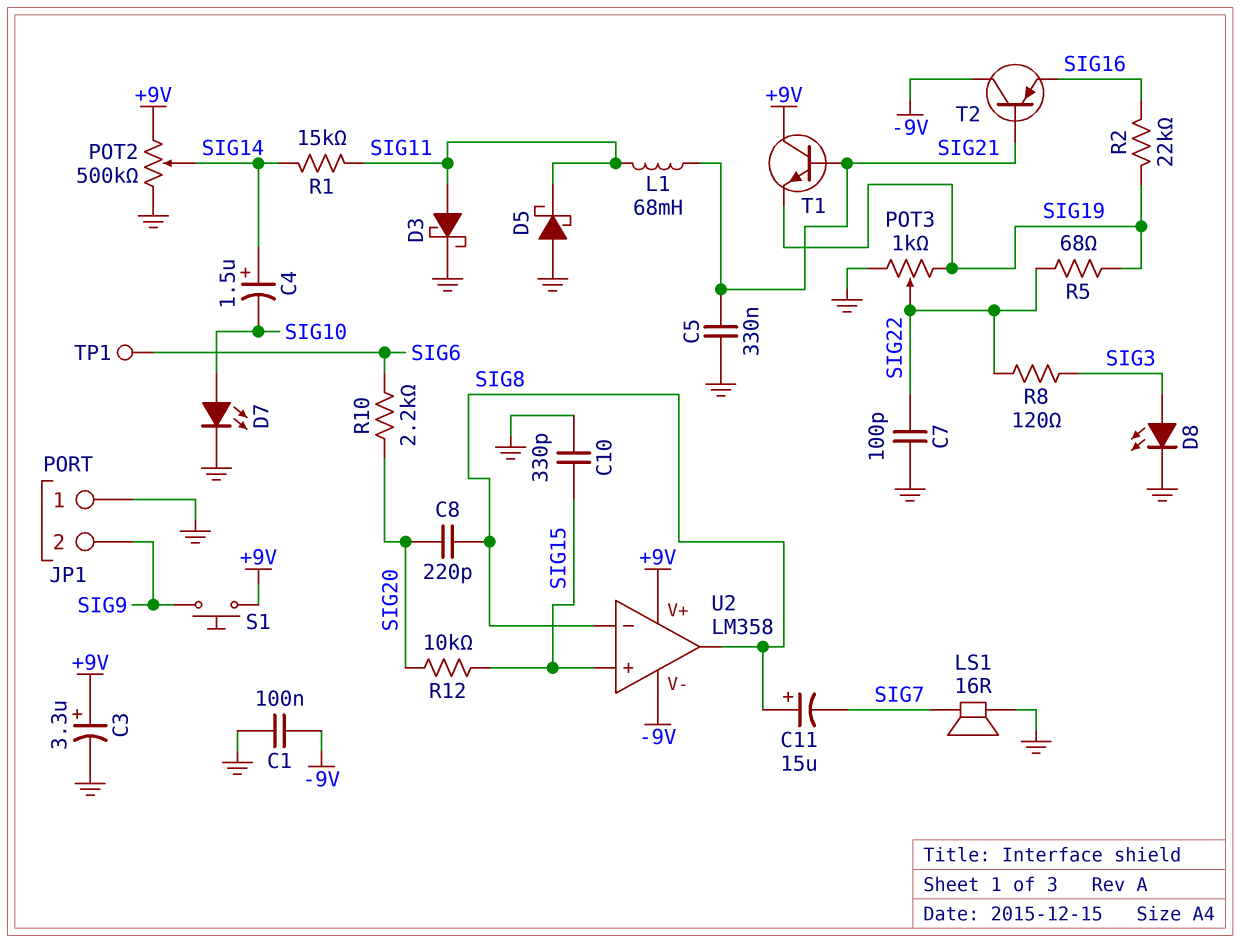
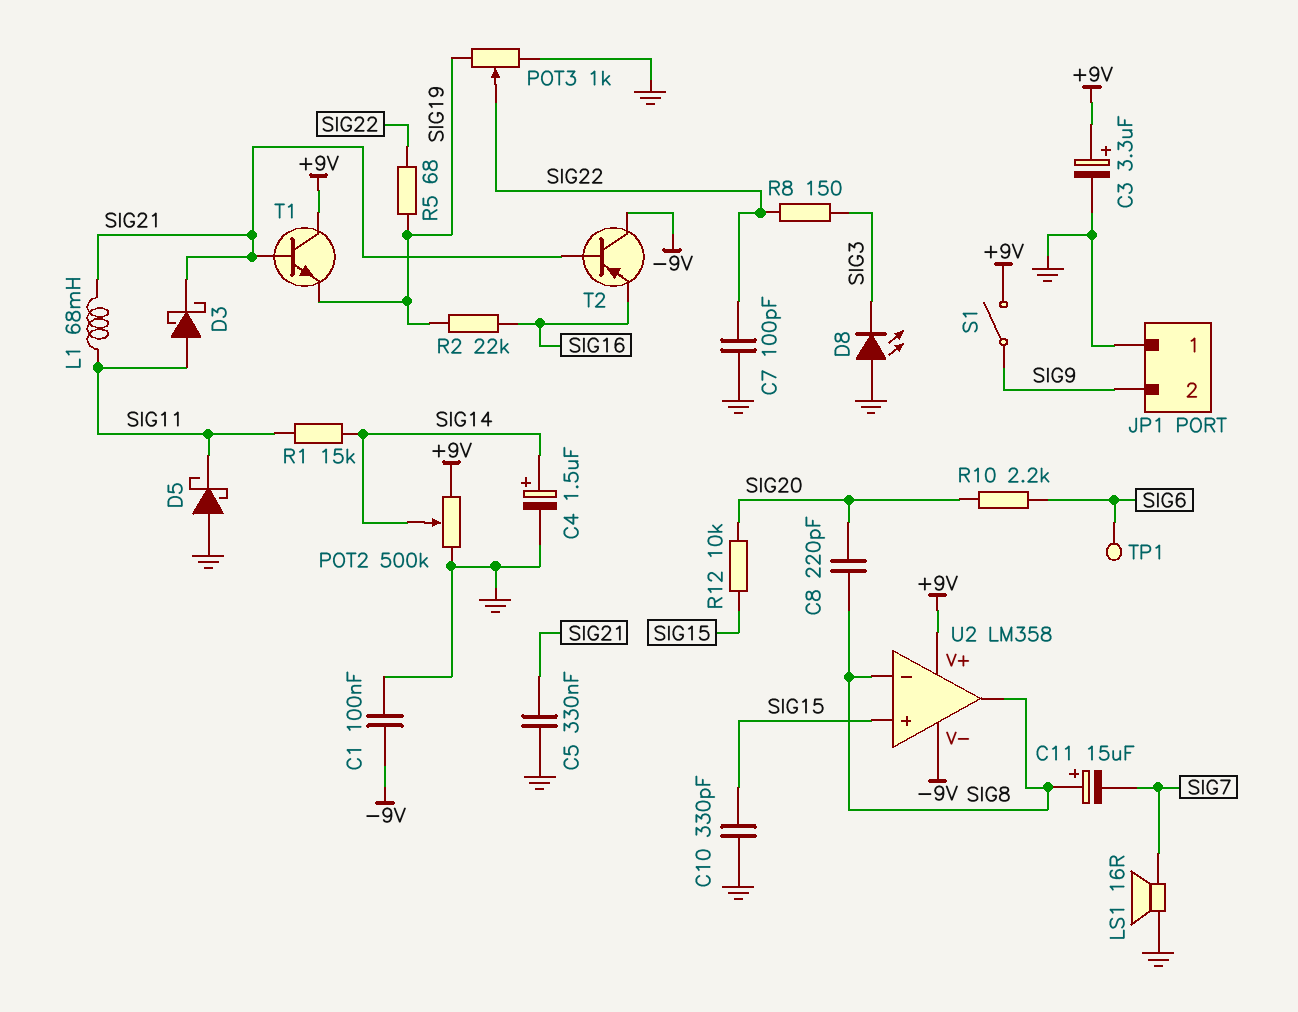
C4: 1.5uF (plus SIG14, minus SIG10) -> 1.5uF (plus SIG14, minus GND)
D3: schottky (A SIG11, K GND) -> schottky (A SIG11, K SIG21)
D7: LED (A SIG10, K GND) -> none
D8: LED (A SIG3, K GND) -> LED (A GND, K SIG3)
R8: 120 (SIG3, SIG22) -> 150 (SIG3, SIG22)
S1: button (+9V, SIG9) -> switch (+9V, SIG9)

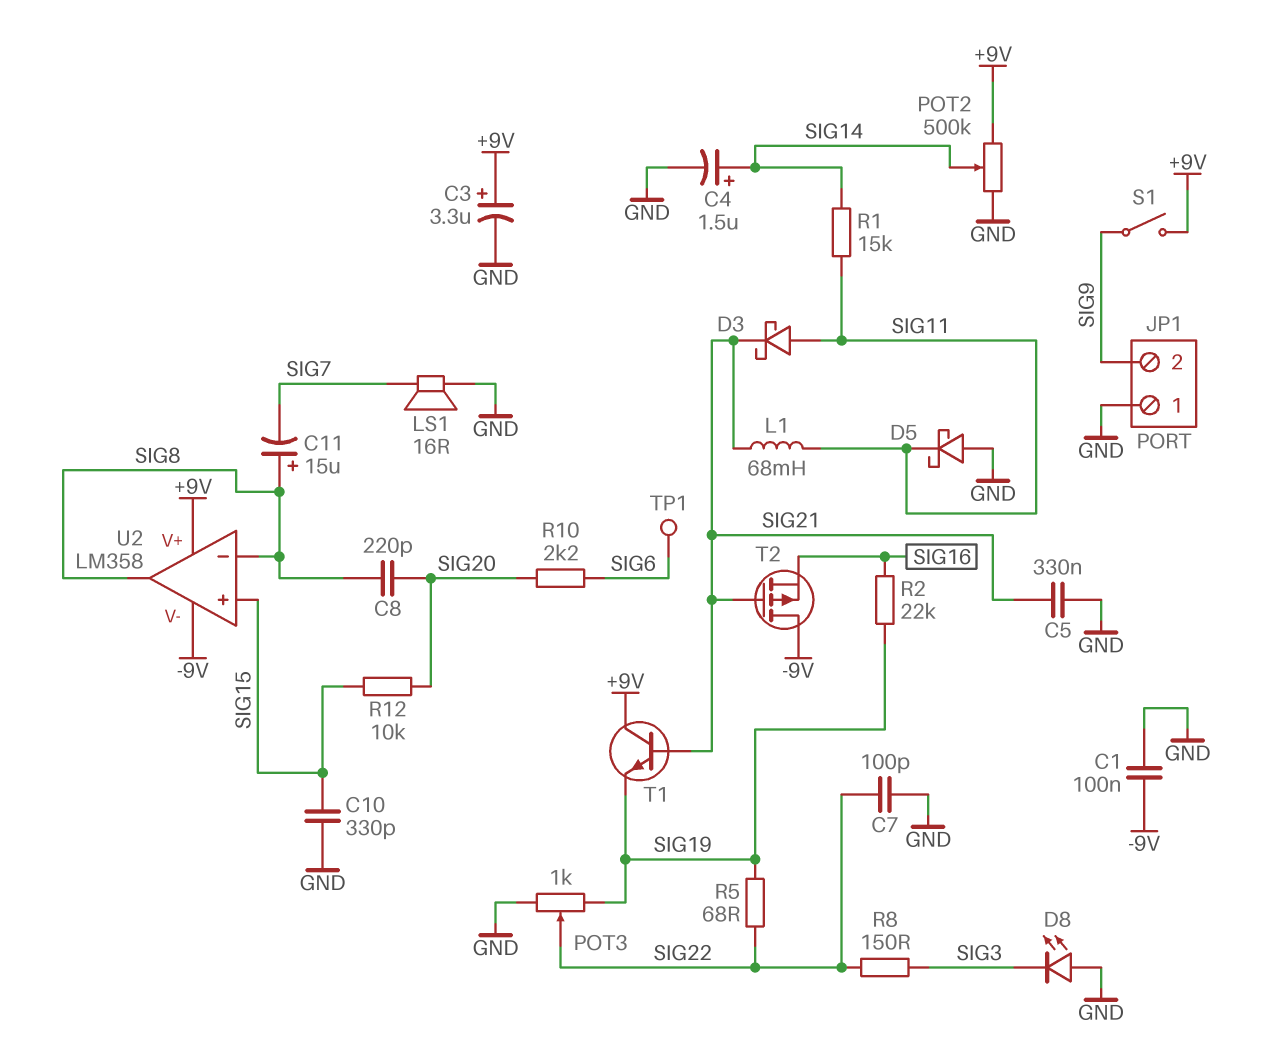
T2: PNP (B SIG21, C -9V, E SIG16) -> PMOS (G SIG21, D -9V, S SIG16)

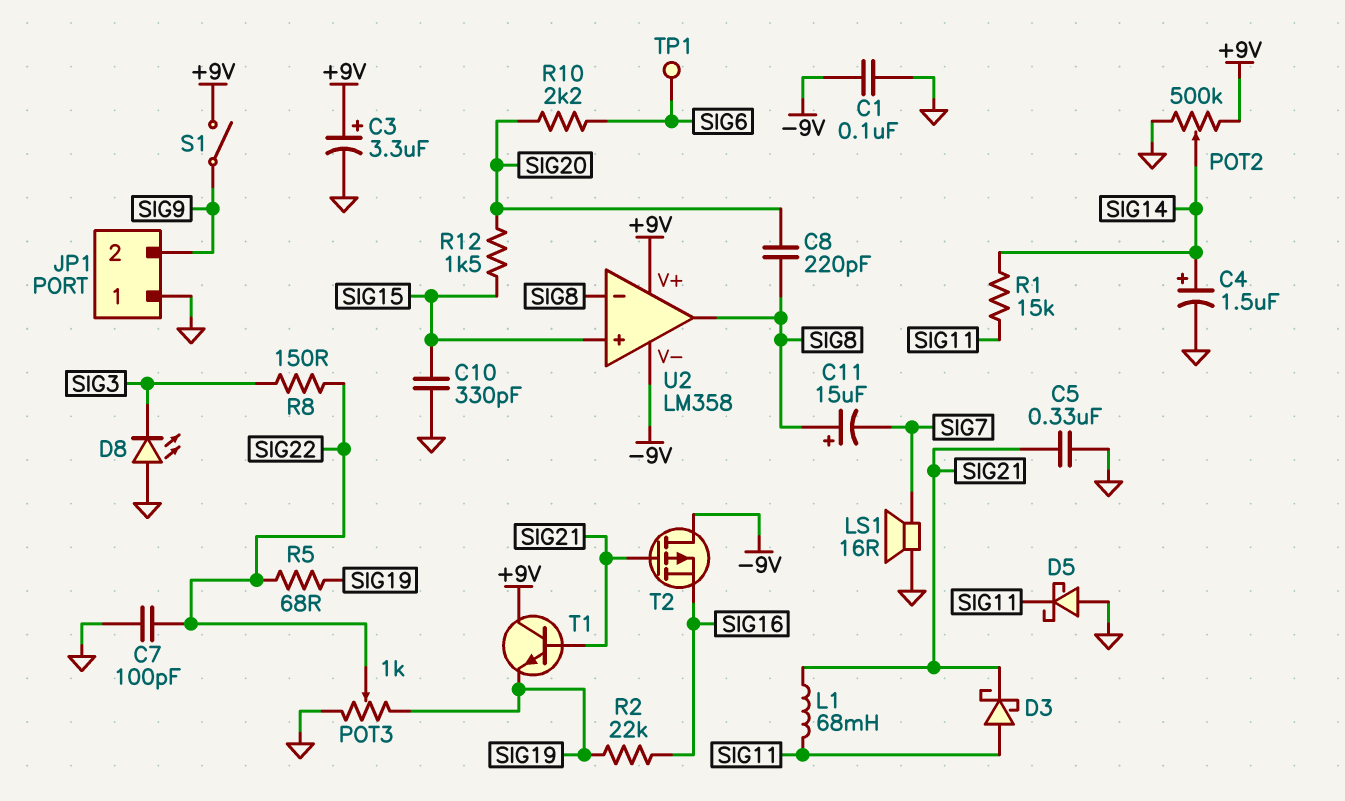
R12: 10k (SIG15, SIG20) -> 1.5k (SIG15, SIG20)

